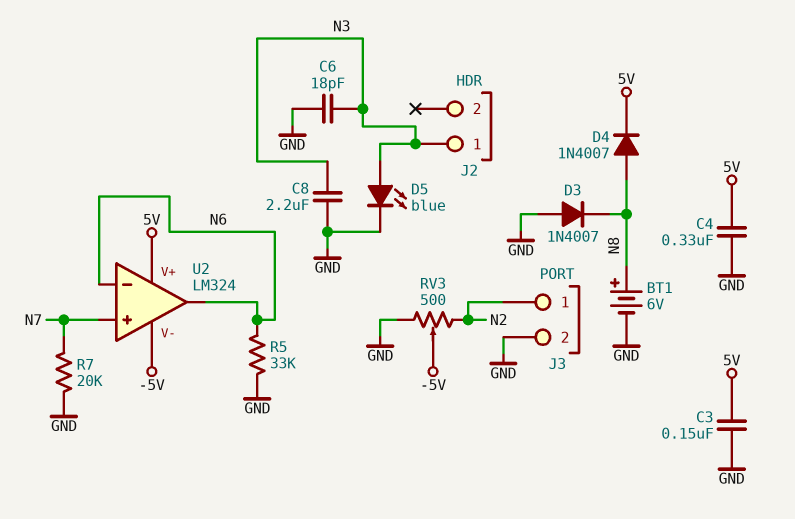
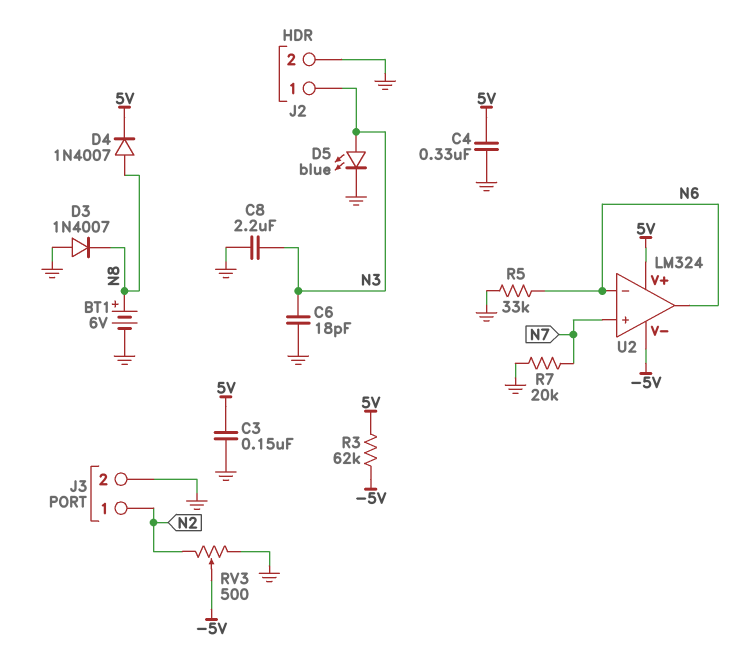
J2 pin 2: none -> GND
R3: none -> 62k (-5V, 5V)

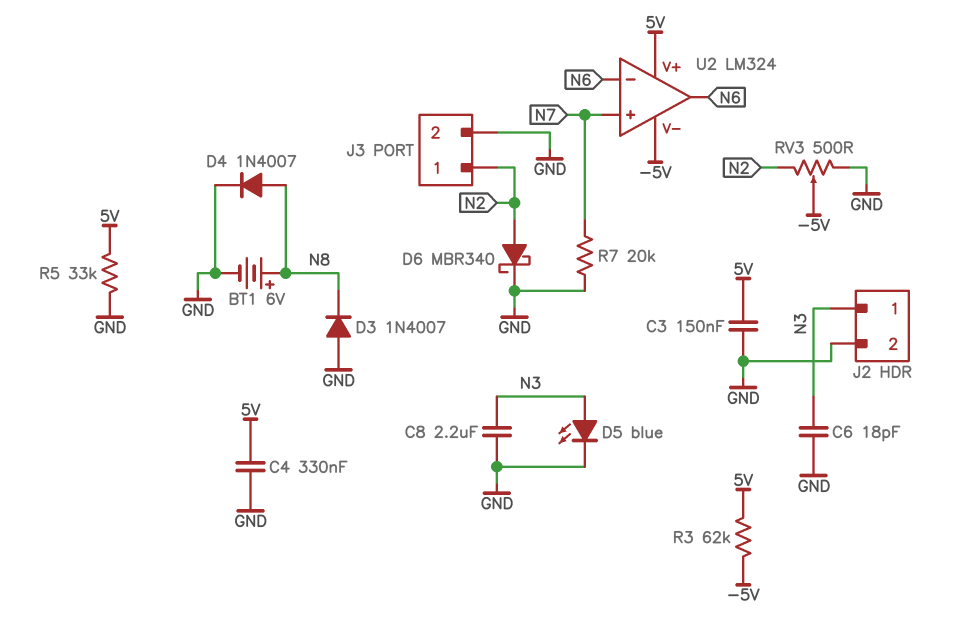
D4: diode 1N4007 (A N8, K 5V) -> diode 1N4007 (A N8, K GND)
D6: none -> schottky MBR340 (A N2, K GND)
R5: 33k (GND, N6) -> 33k (5V, GND)

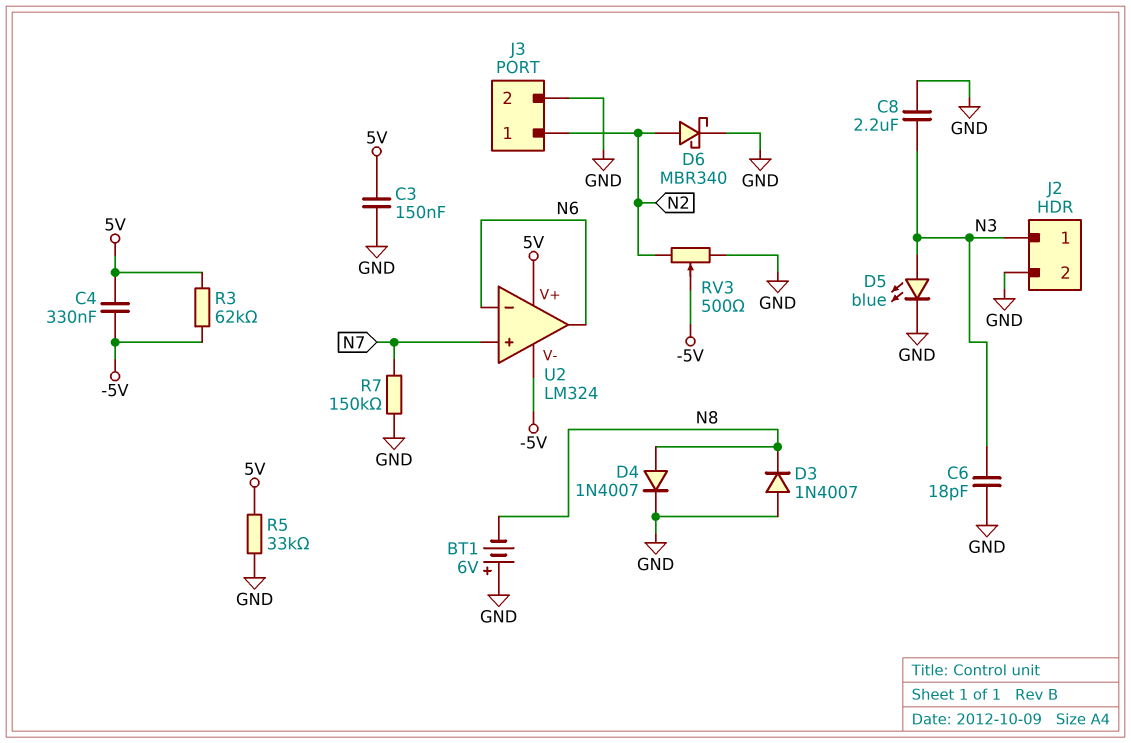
BT1: 6V (plus N8, minus GND) -> 6V (plus GND, minus N8)
C4: 330nF (5V, GND) -> 330nF (-5V, 5V)
R7: 20k (GND, N7) -> 150k (GND, N7)

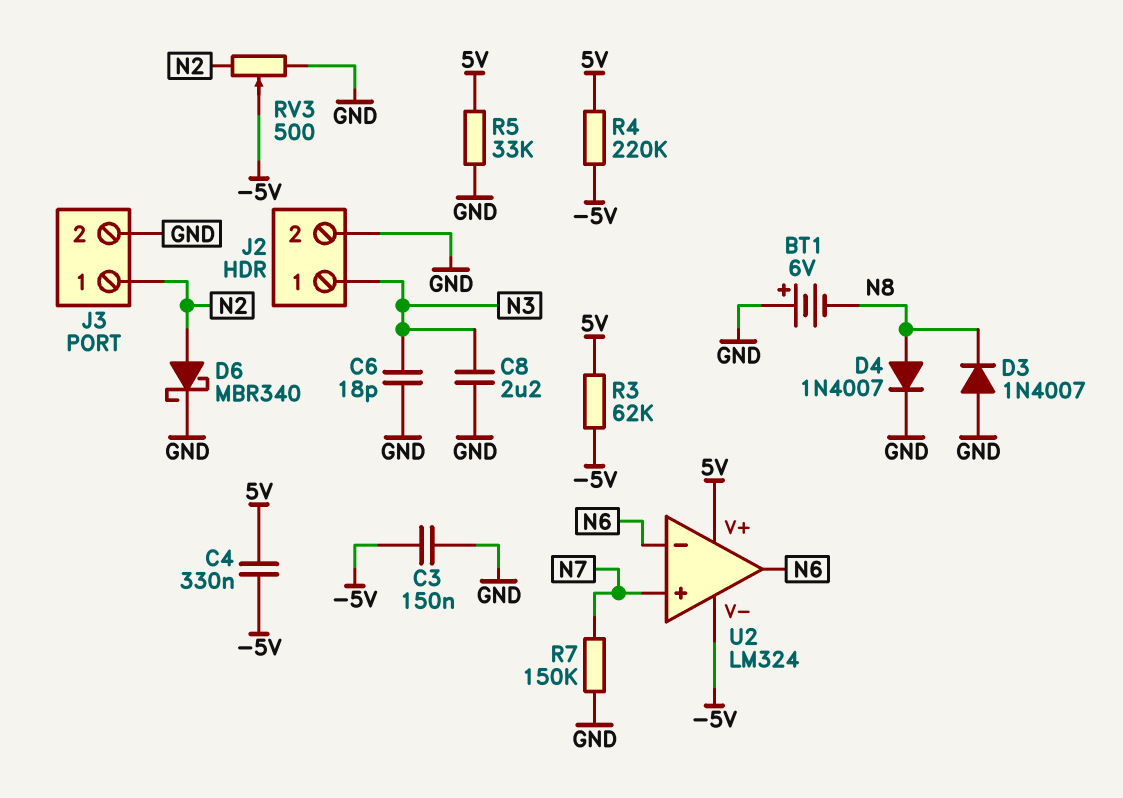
C3: 150nF (5V, GND) -> 150nF (-5V, GND)
D5: LED blue (A N3, K GND) -> none
R4: none -> 220k (-5V, 5V)

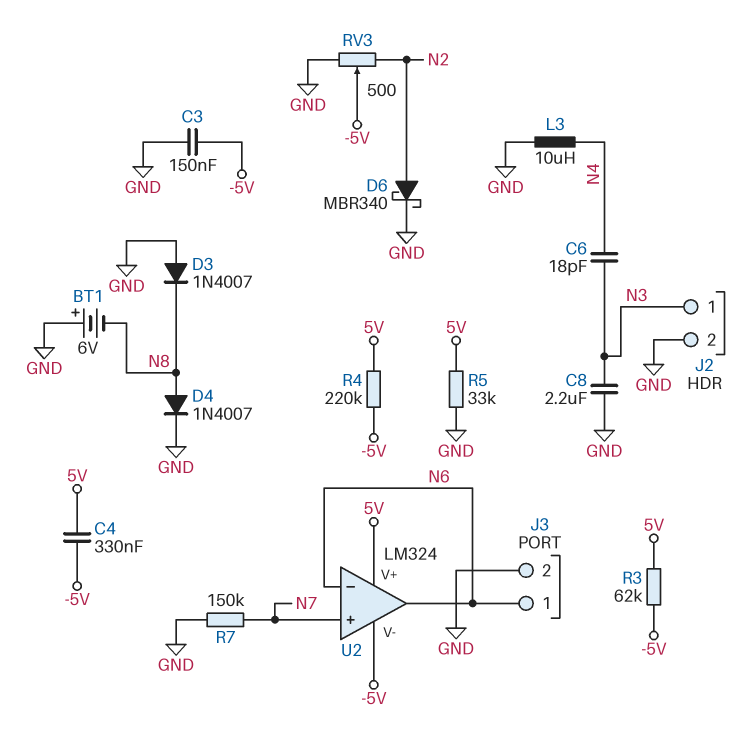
C6: 18pF (GND, N3) -> 18pF (N3, N4)
J3 pin 1: N2 -> N6
L3: none -> 10uH (GND, N4)

